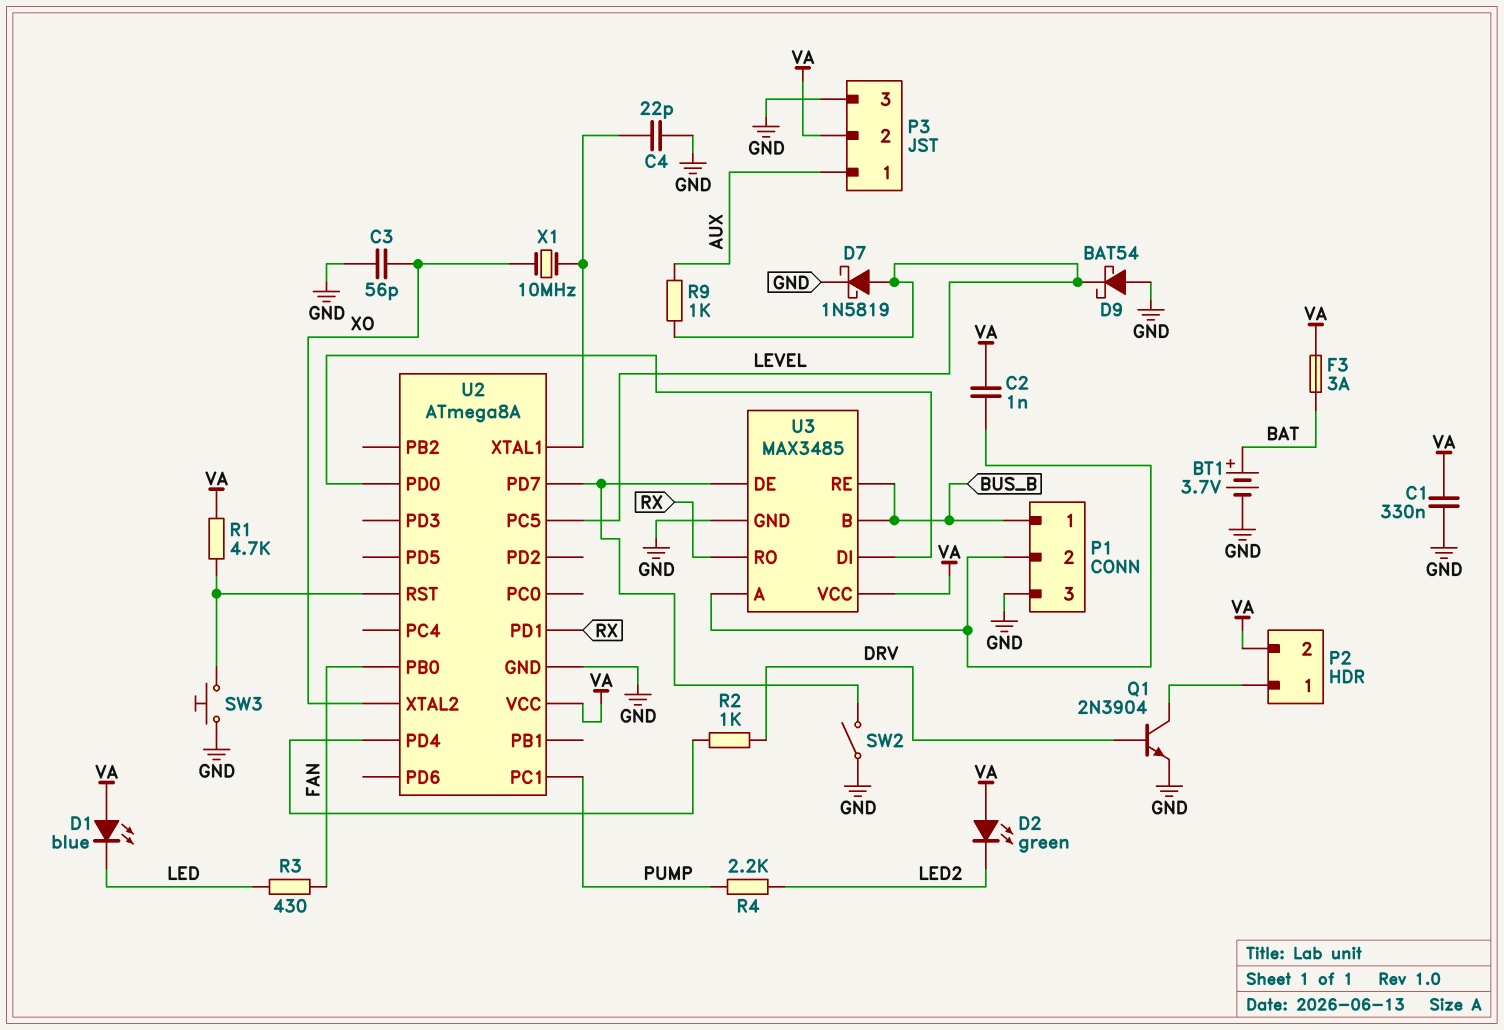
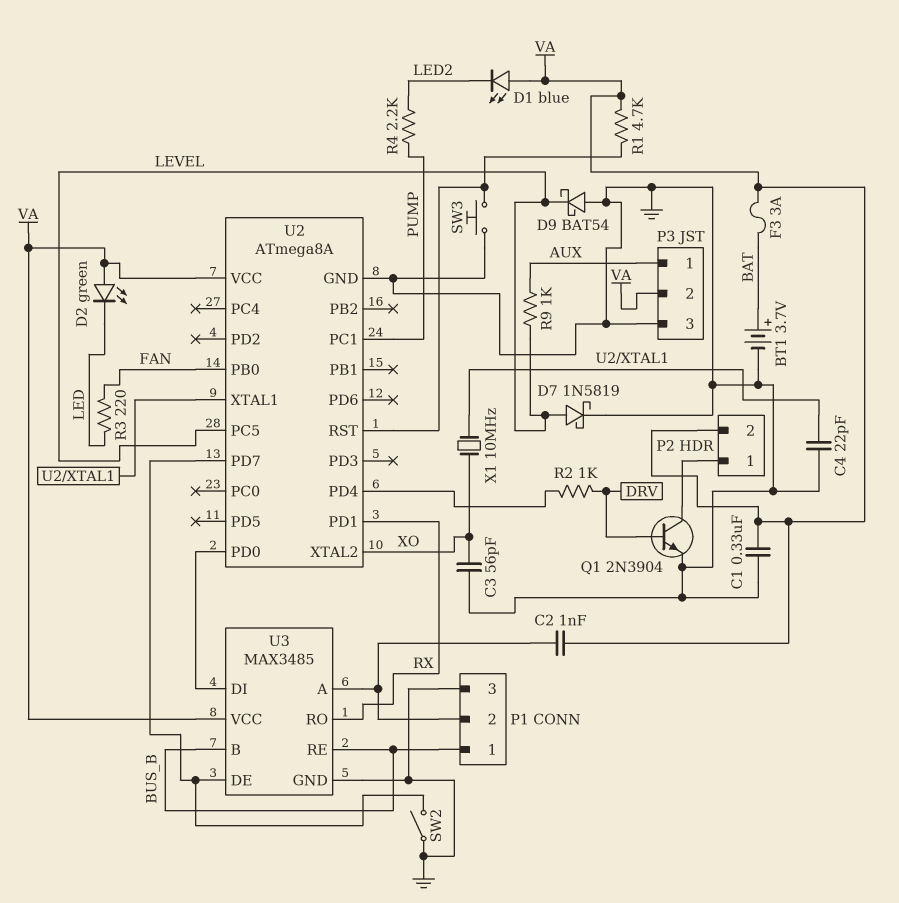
D1: LED blue (A VA, K LED) -> LED blue (A VA, K LED2)
D2: LED green (A VA, K LED2) -> LED green (A VA, K LED)
R3: 430 (FAN, LED) -> 220 (FAN, LED)

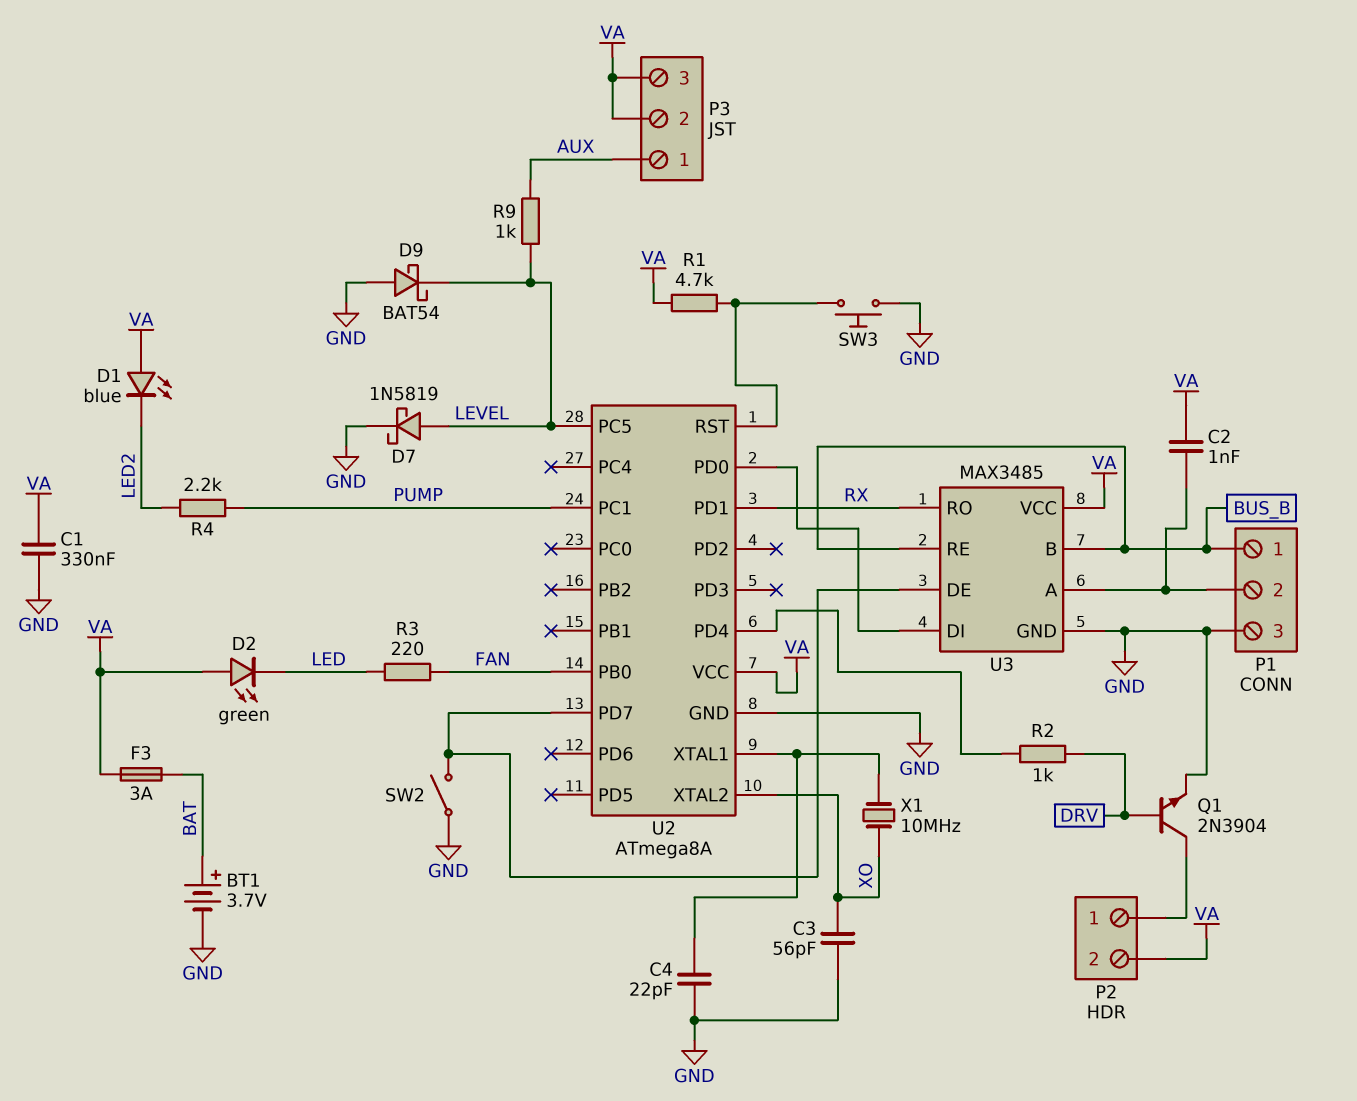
P3 pin 3: GND -> VA

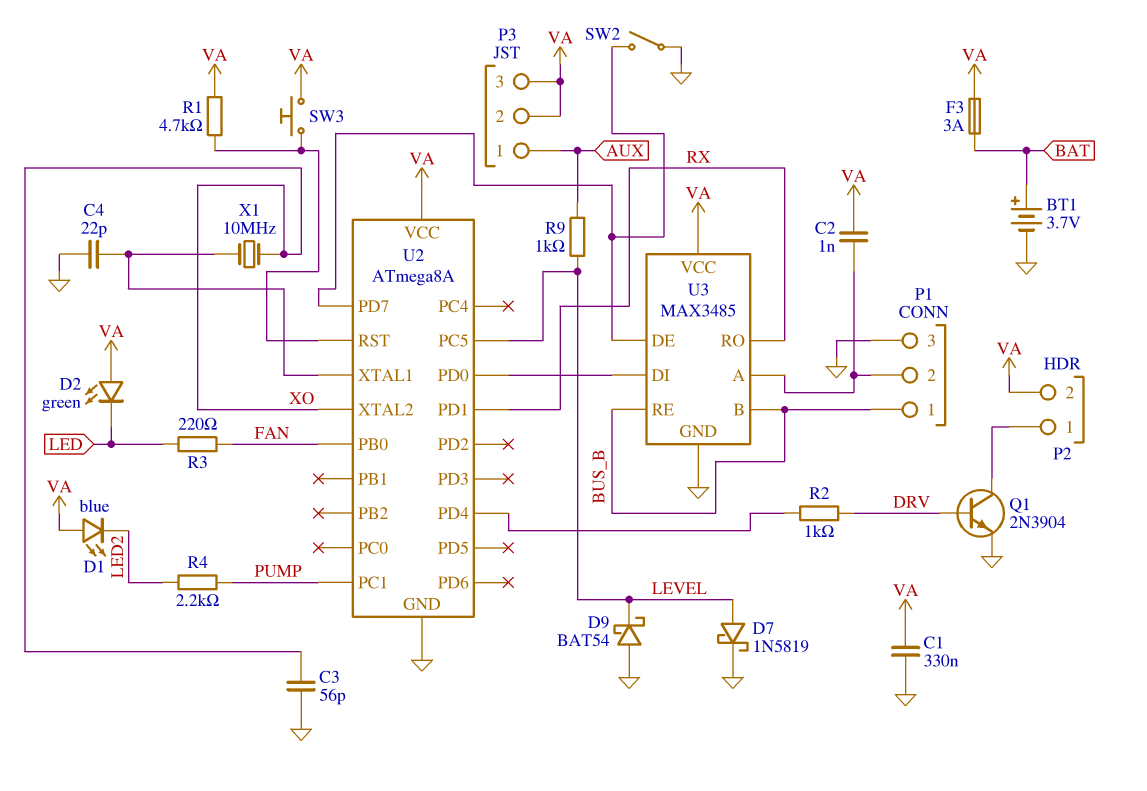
SW3: button (GND, U2/RST) -> button (U2/RST, VA)

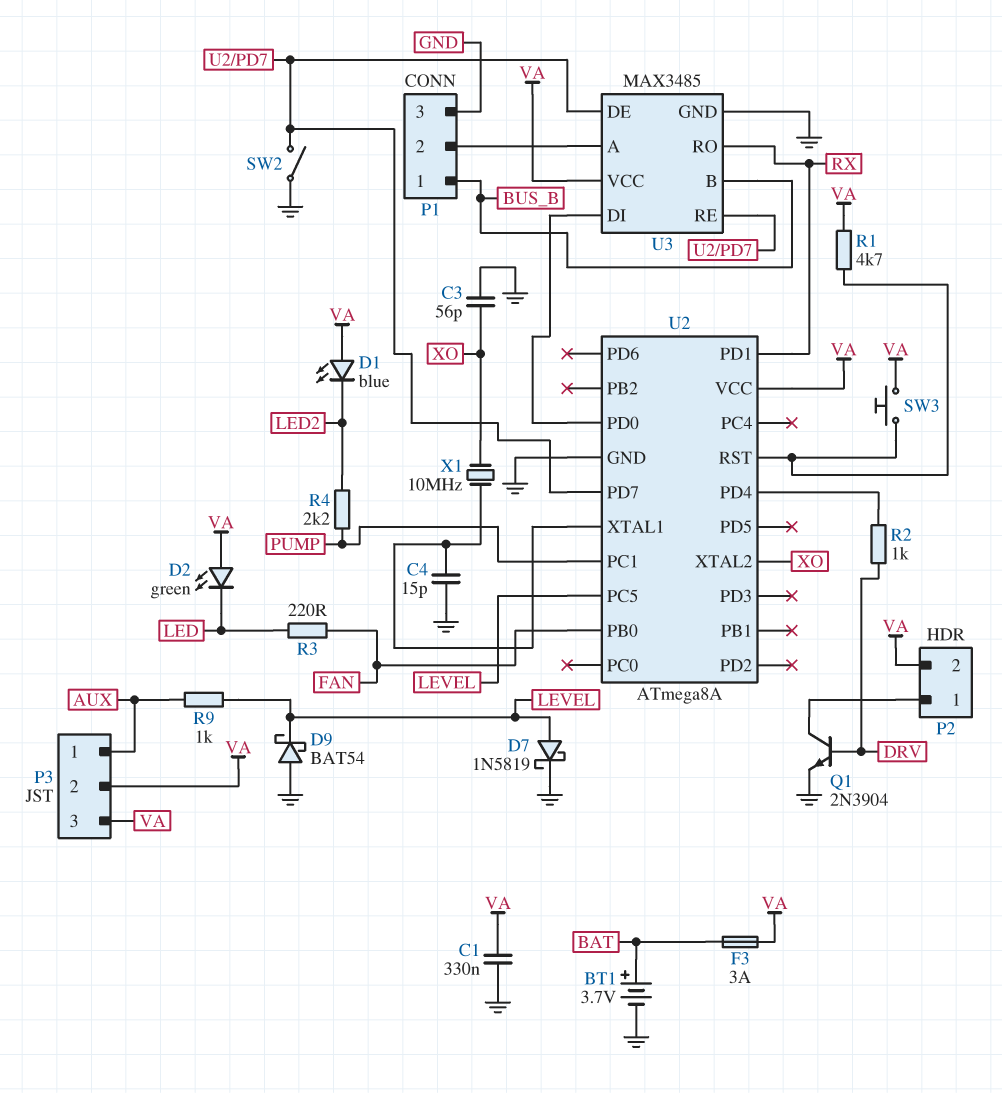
C2: 1nF (P1/2, VA) -> none
C4: 22pF (GND, U2/XTAL1) -> 15pF (GND, U2/XTAL1)
U3 pin RE: BUS_B -> U2/PD7

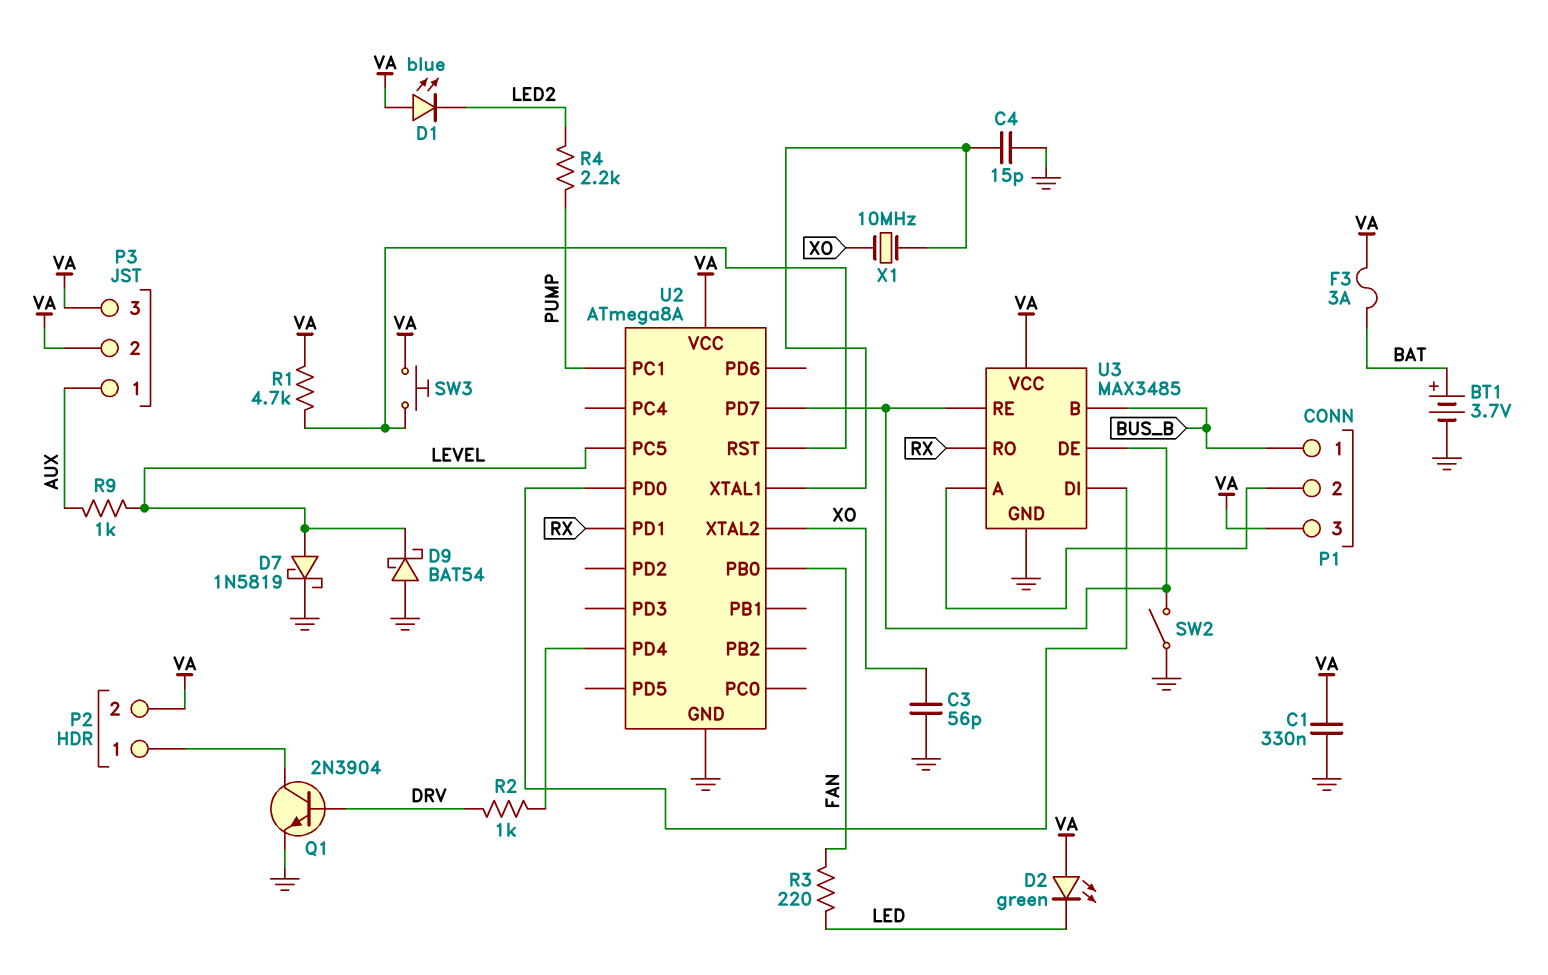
P1 pin 3: GND -> VA

